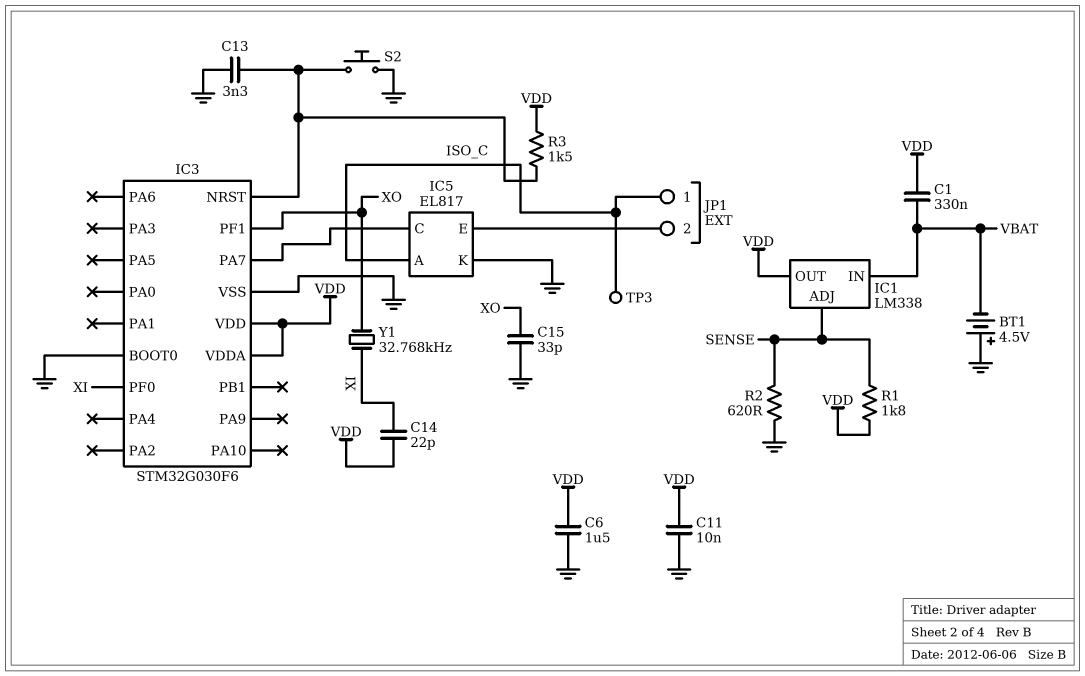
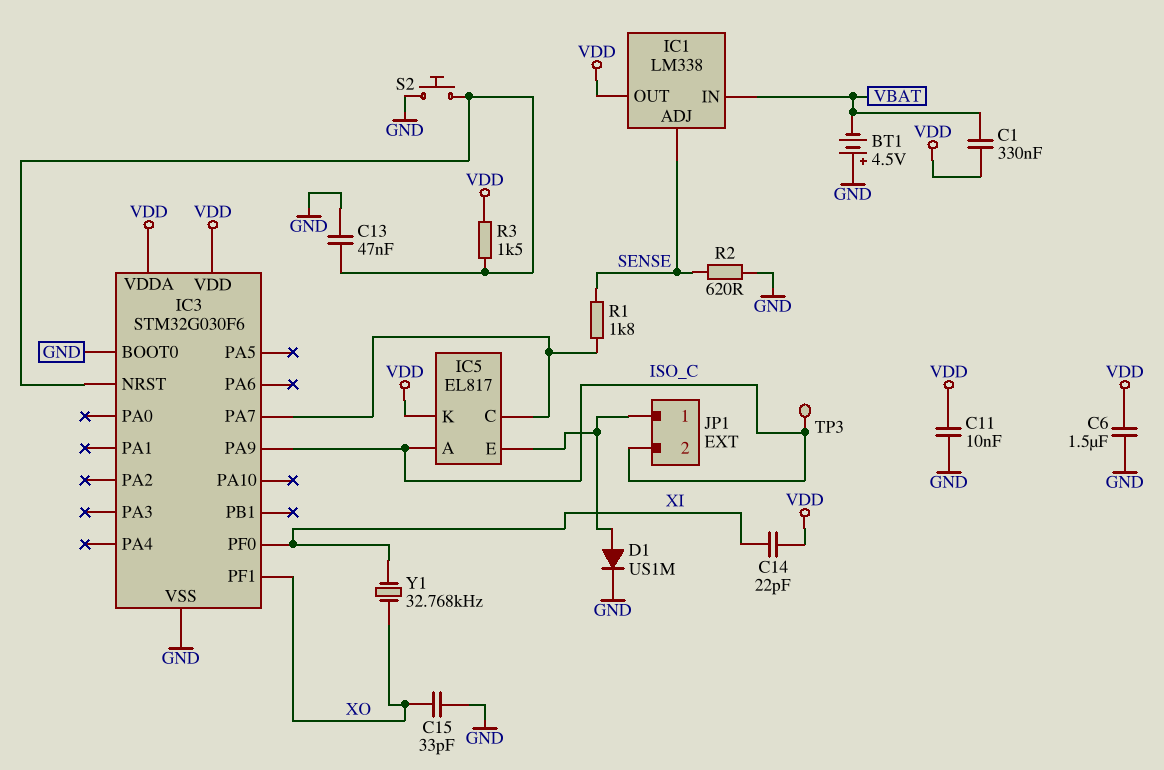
C13: 3.3nF (GND, IC3/NRST) -> 47nF (GND, IC3/NRST)
D1: none -> diode US1M (A IC5/E, K GND)
IC3 pin PA9: none -> ISO_C
IC5 pin K: GND -> VDD
JP1 pin 1: ISO_C -> IC5/E
JP1 pin 2: IC5/E -> ISO_C
R1: 1.8k (SENSE, VDD) -> 1.8k (IC3/PA7, SENSE)

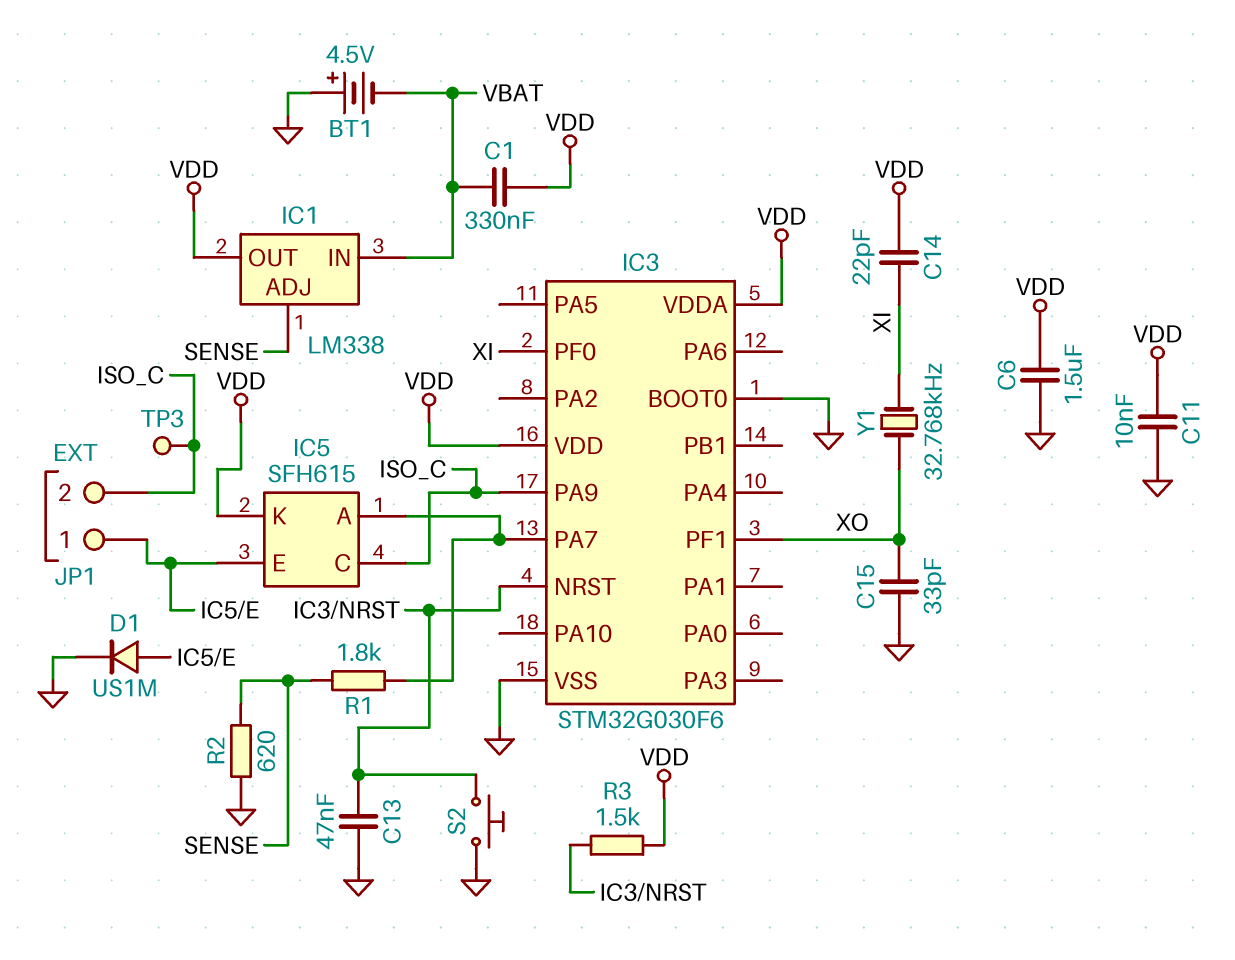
IC5: EL817 -> SFH615
IC5 pin A: ISO_C -> IC3/PA7
IC5 pin C: IC3/PA7 -> ISO_C

